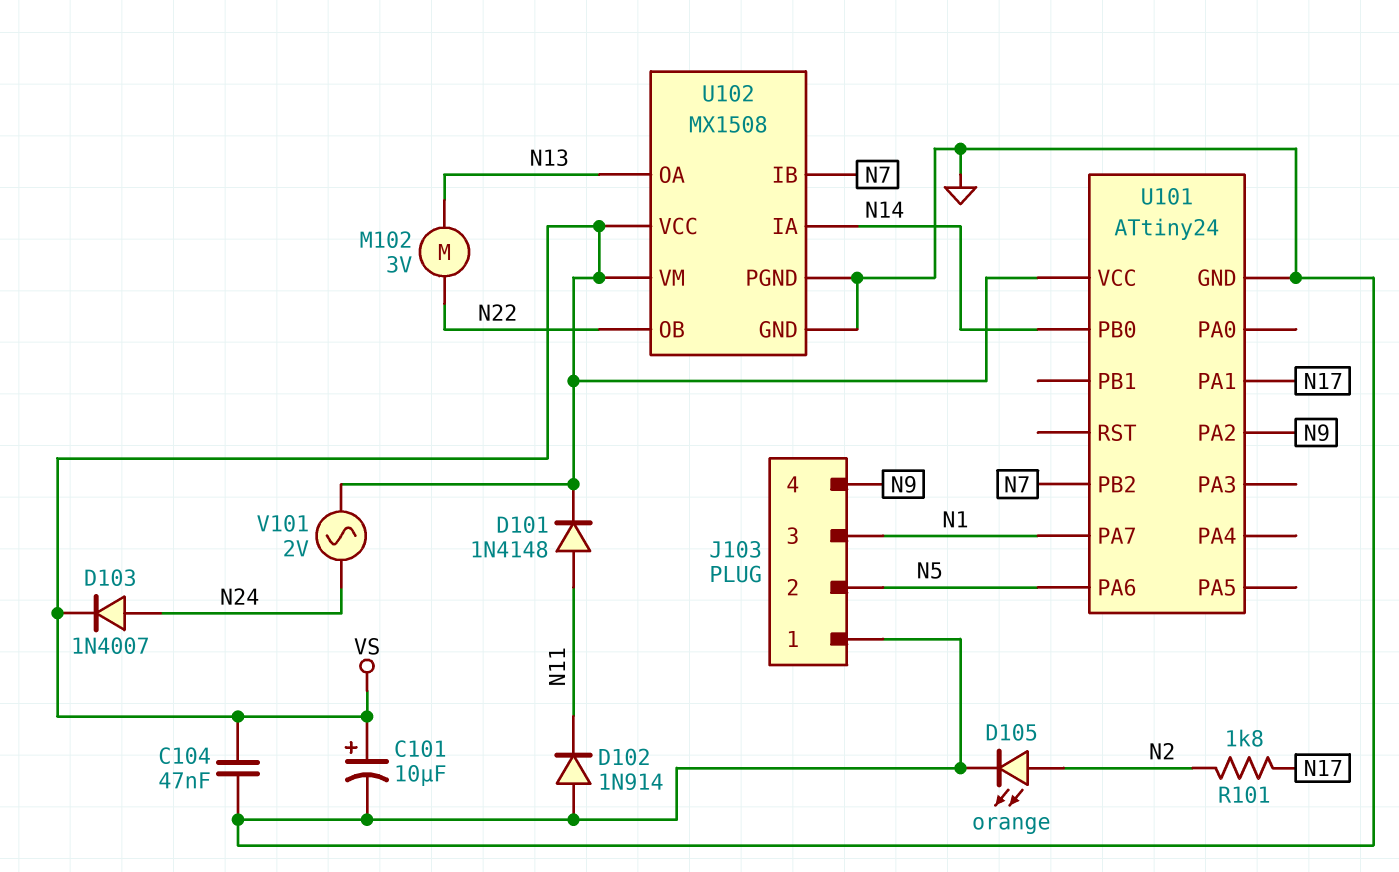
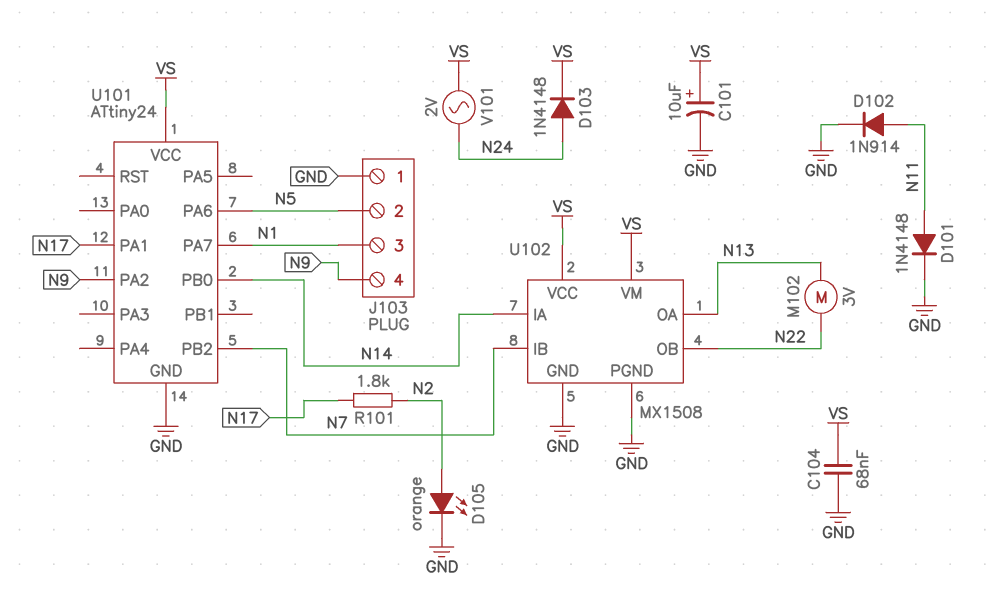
C104: 47nF (GND, VS) -> 68nF (GND, VS)
D101: diode 1N4148 (A N11, K VS) -> diode 1N4148 (A N11, K GND)
D102: diode 1N914 (A GND, K N11) -> diode 1N914 (A N11, K GND)
D103: diode 1N4007 (A N24, K VS) -> diode 1N4148 (A N24, K VS)

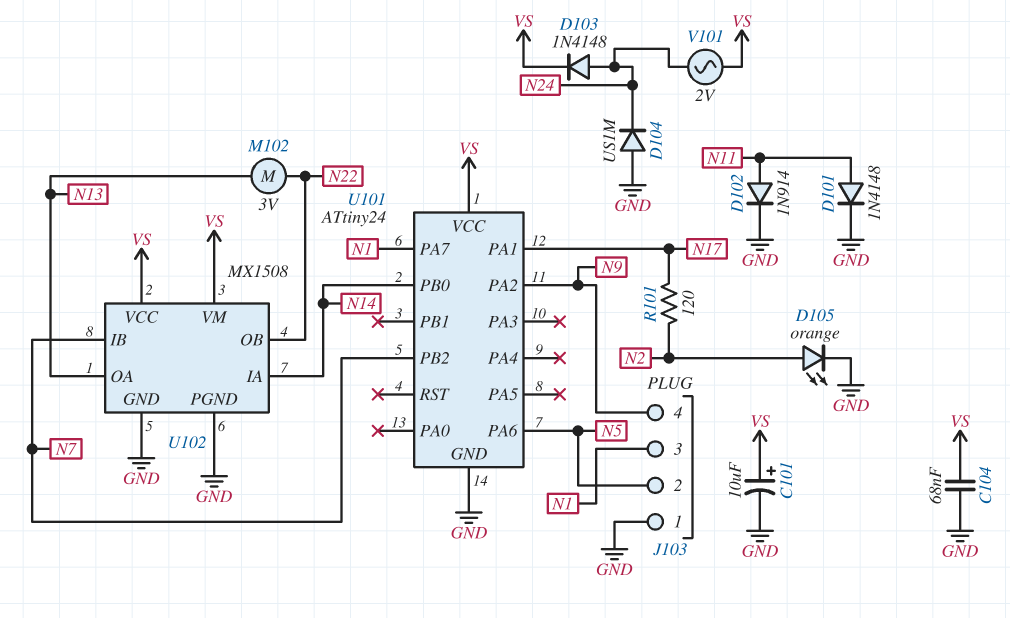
D104: none -> diode US1M (A GND, K N24)
R101: 1.8k (N2, N17) -> 120 (N2, N17)

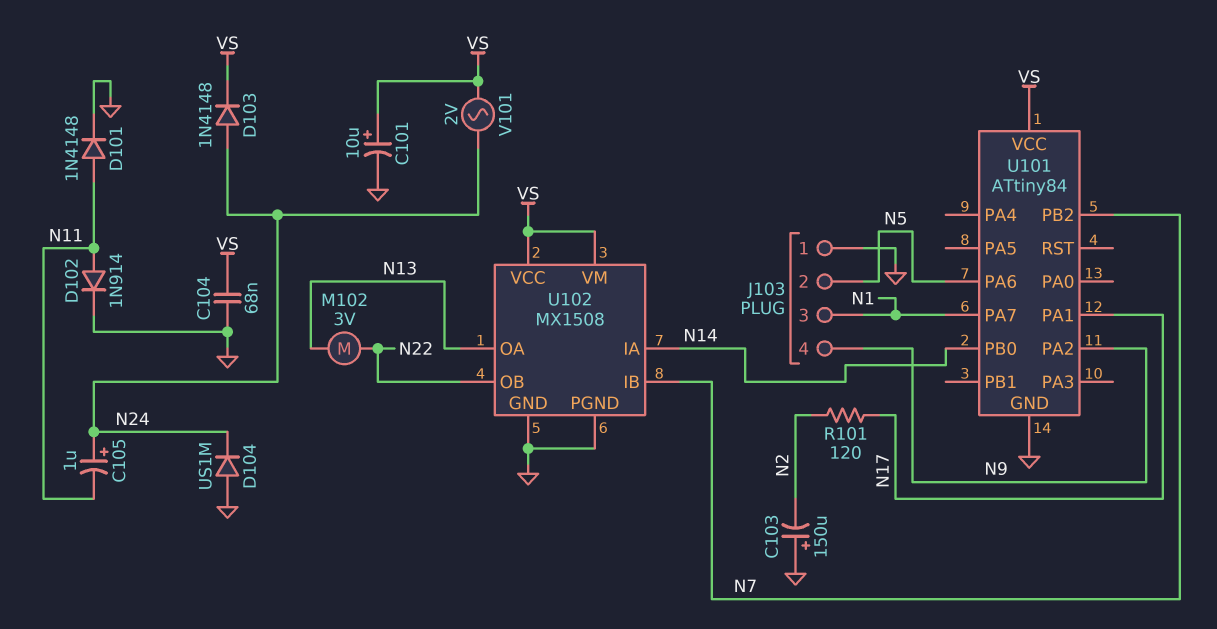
C103: none -> 150uF (plus GND, minus N2)
C105: none -> 1uF (plus N24, minus N11)
D105: LED orange (A N2, K GND) -> none
U101: ATtiny24 -> ATtiny84

